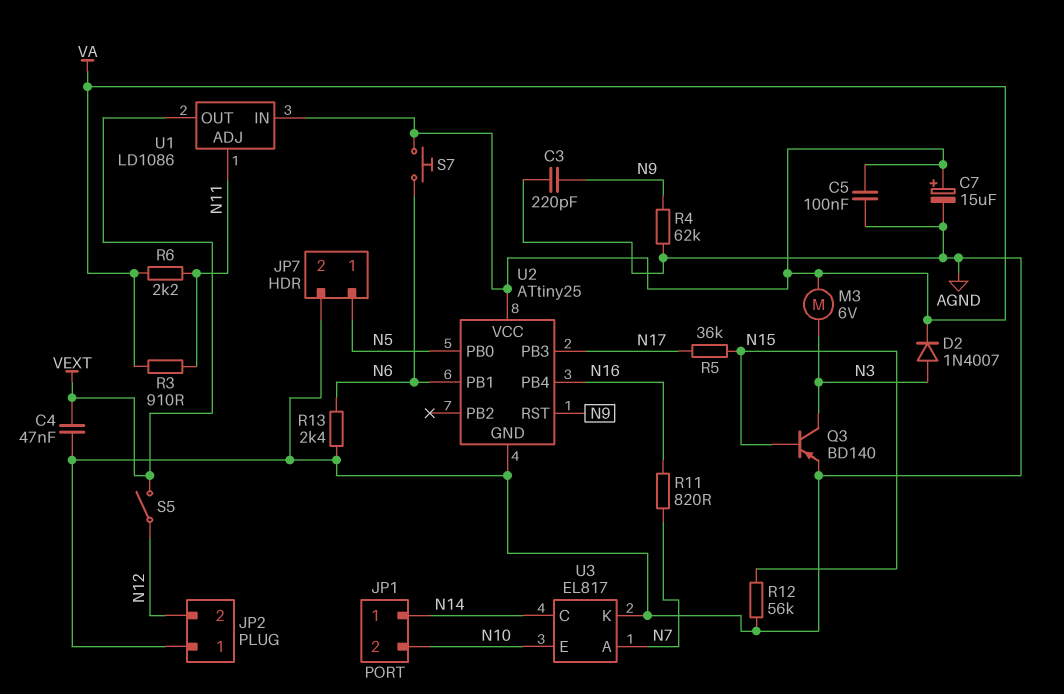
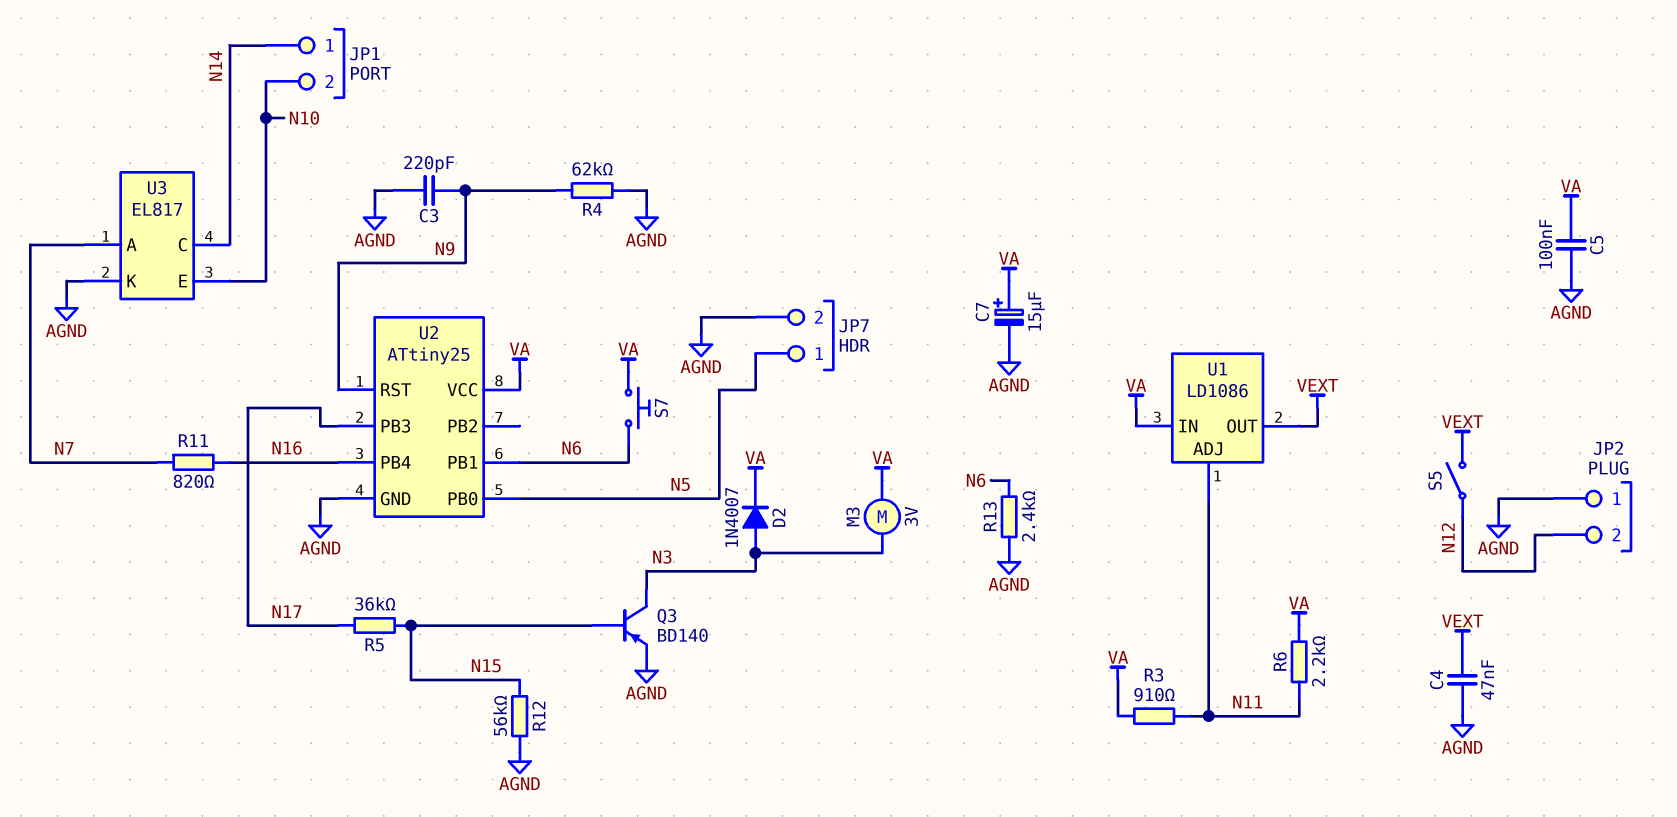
M3: motor 6V (N3, VA) -> motor 3V (N3, VA)

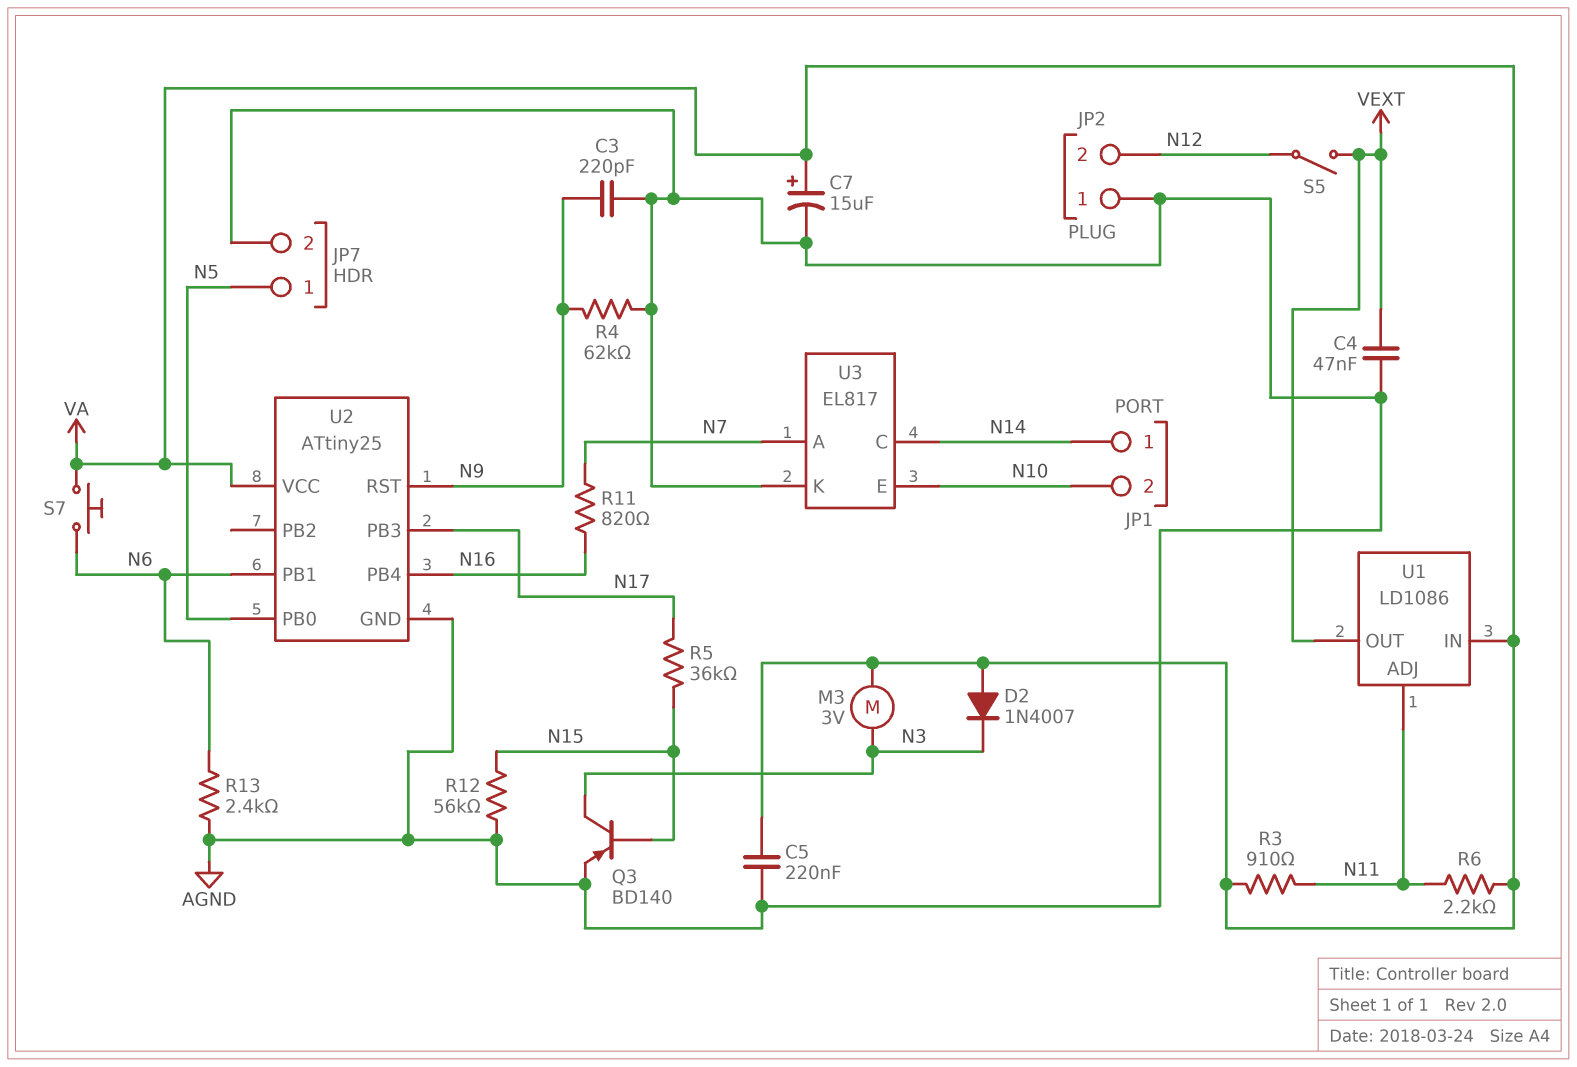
C5: 100nF (AGND, VA) -> 220nF (AGND, VA)
D2: diode 1N4007 (A N3, K VA) -> diode 1N4007 (A VA, K N3)

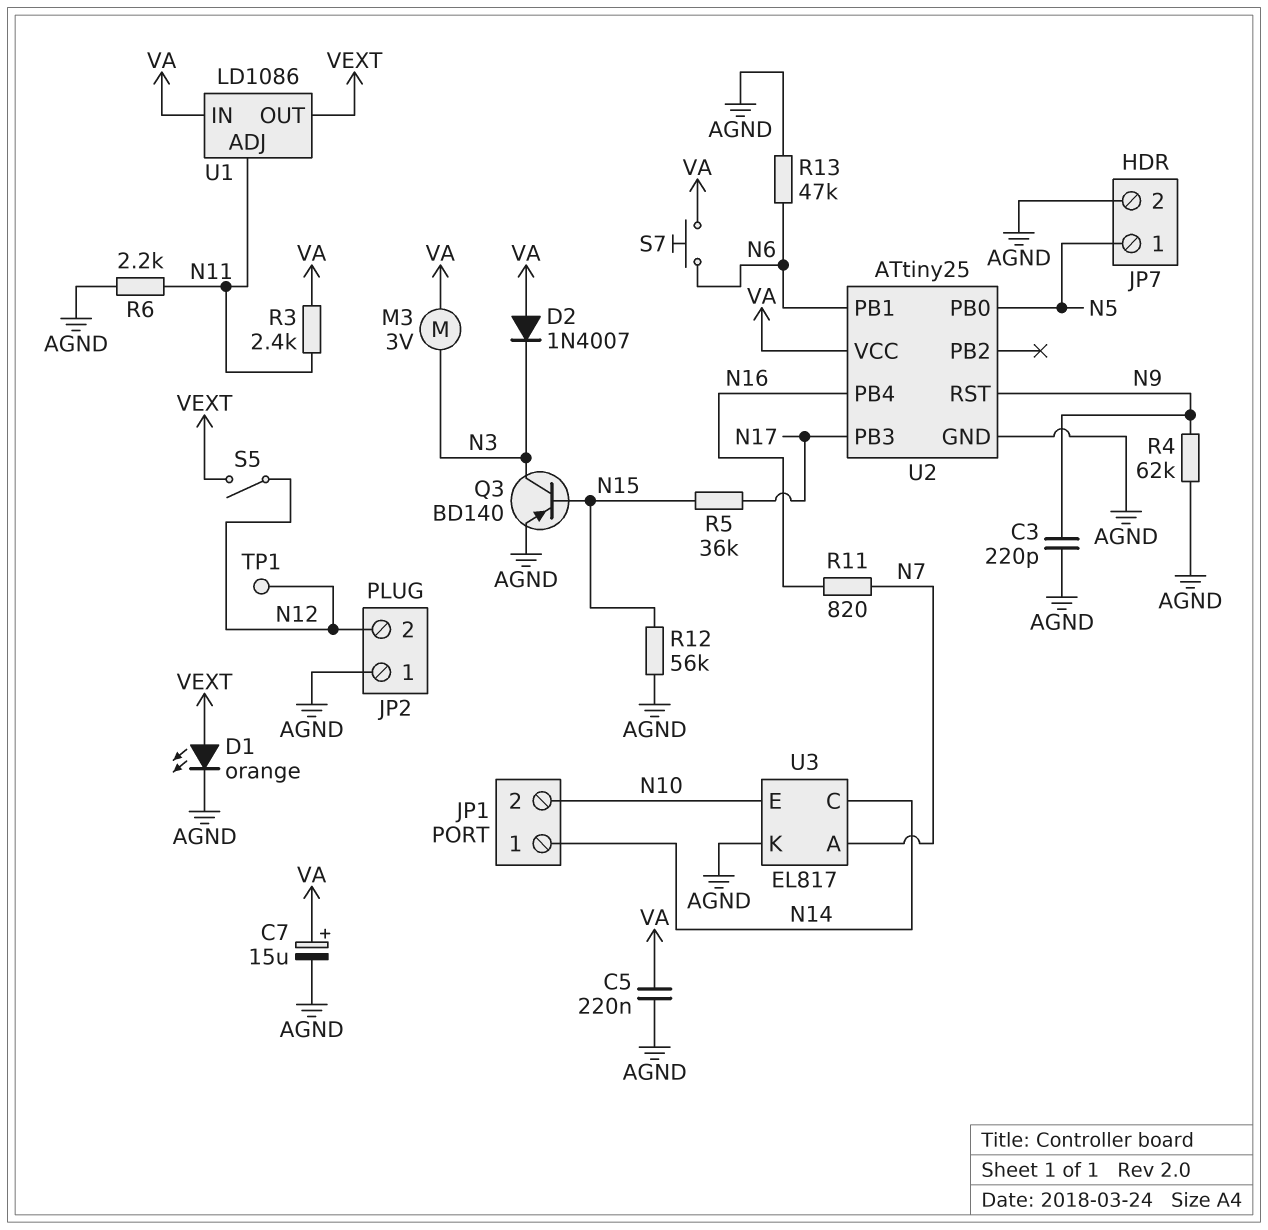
C4: 47nF (AGND, VEXT) -> none
D1: none -> LED orange (A VEXT, K AGND)
R3: 910 (N11, VA) -> 2.4k (N11, VA)
R6: 2.2k (N11, VA) -> 2.2k (AGND, N11)
R13: 2.4k (AGND, N6) -> 47k (AGND, N6)
TP1: none -> test point (N12)

